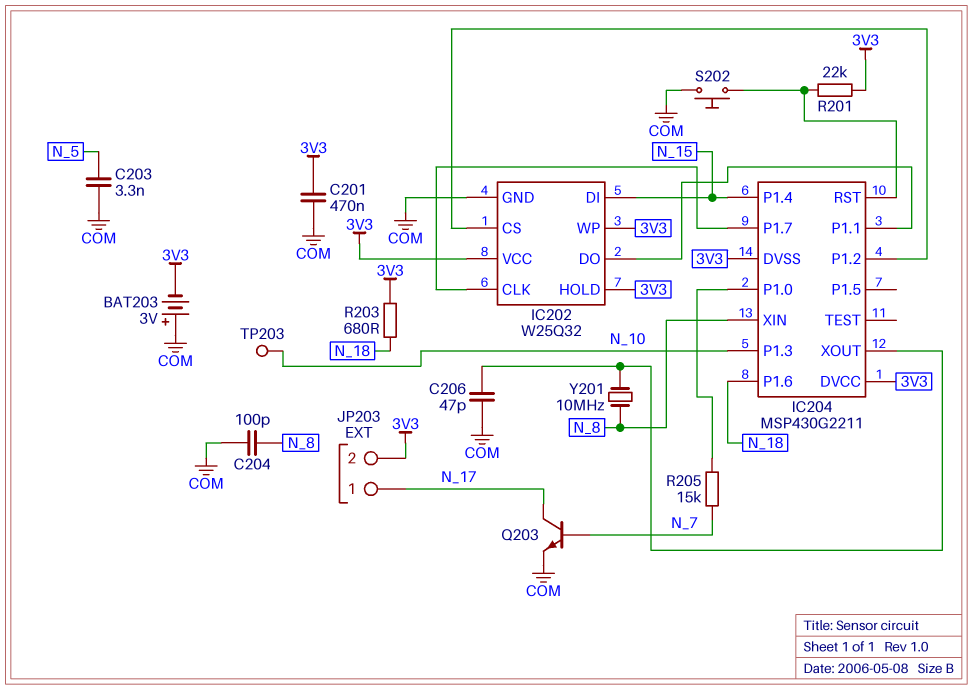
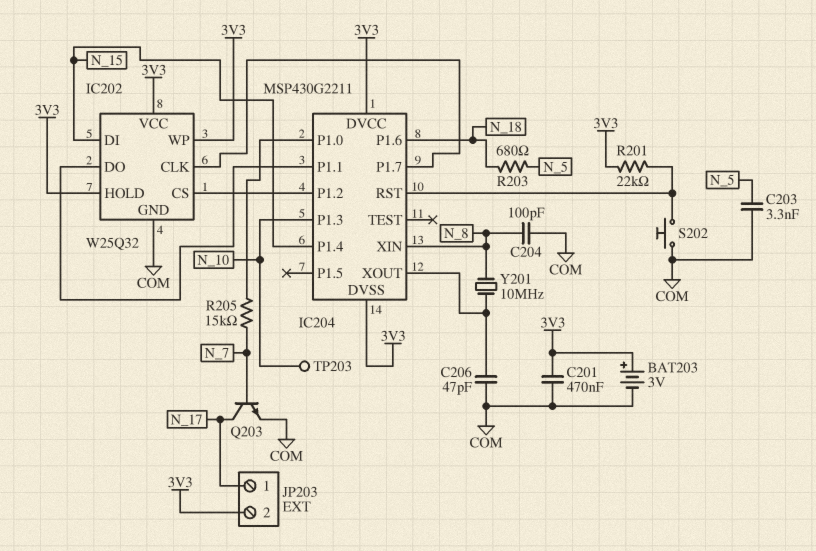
BAT203: 3V (plus COM, minus 3V3) -> 3V (plus 3V3, minus COM)
R203: 680 (3V3, N_18) -> 680 (N_5, N_18)

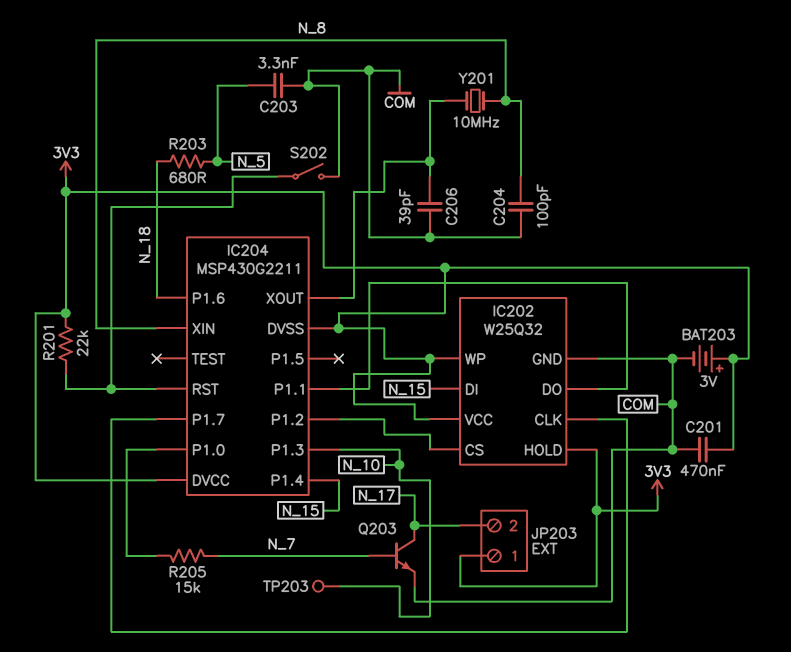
C206: 47pF (COM, IC204/XOUT) -> 39pF (COM, IC204/XOUT)
JP203 pin 1: N_17 -> 3V3
JP203 pin 2: 3V3 -> N_17
S202: button (COM, IC204/RST) -> switch (COM, IC204/RST)

